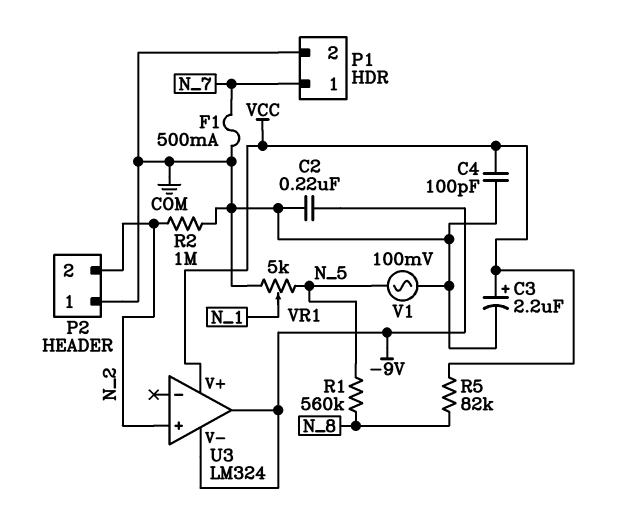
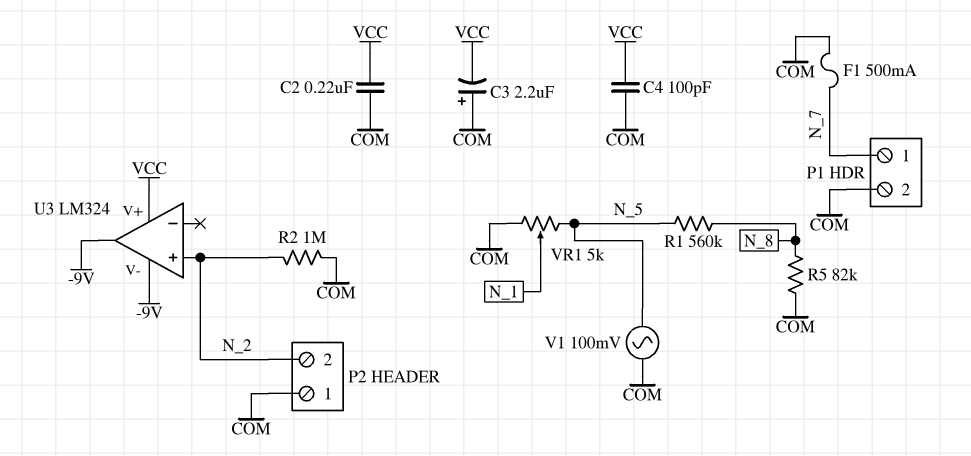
C2: 220nF (-9V, COM) -> 220nF (COM, VCC)
C3: 2.2uF (plus VCC, minus COM) -> 2.2uF (plus COM, minus VCC)
R5: 82k (N_8, VCC) -> 82k (COM, N_8)

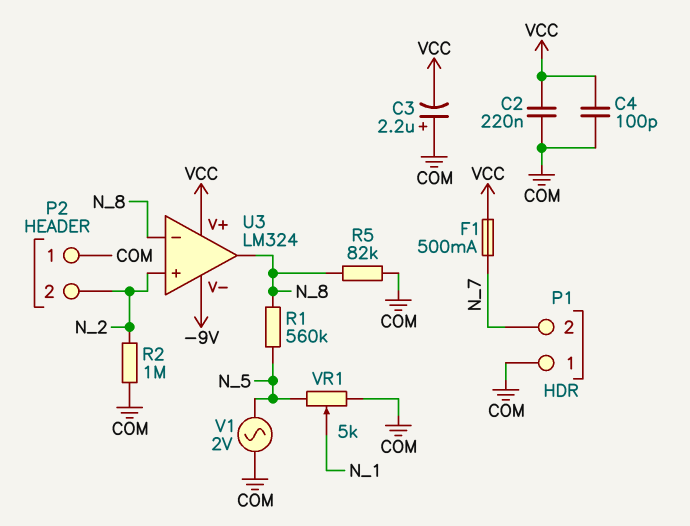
F1: 500mA (COM, N_7) -> 500mA (N_7, VCC)
P1 pin 1: N_7 -> COM
P1 pin 2: COM -> N_7
U3 pin in-: none -> N_8
U3 pin out: -9V -> N_8
V1: AC 100mV (COM, N_5) -> AC 2V (COM, N_5)

